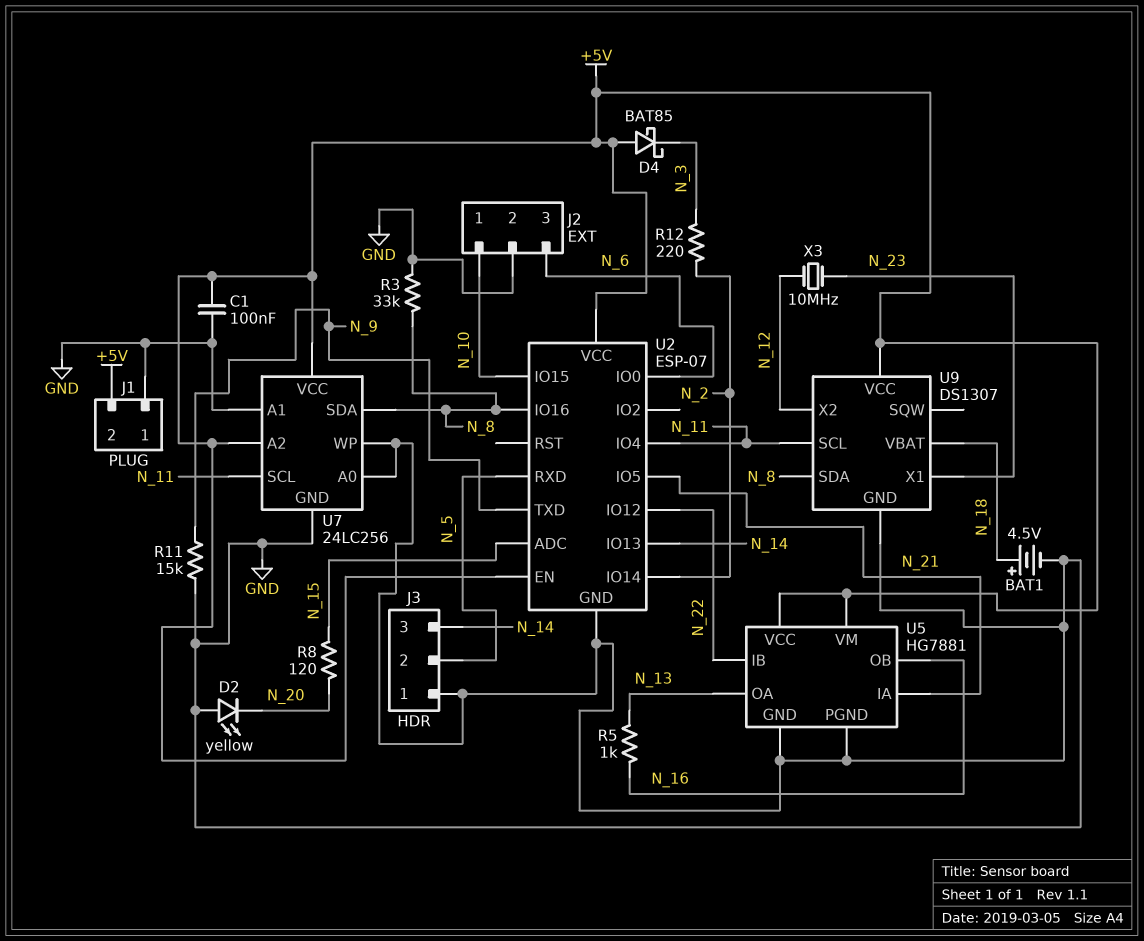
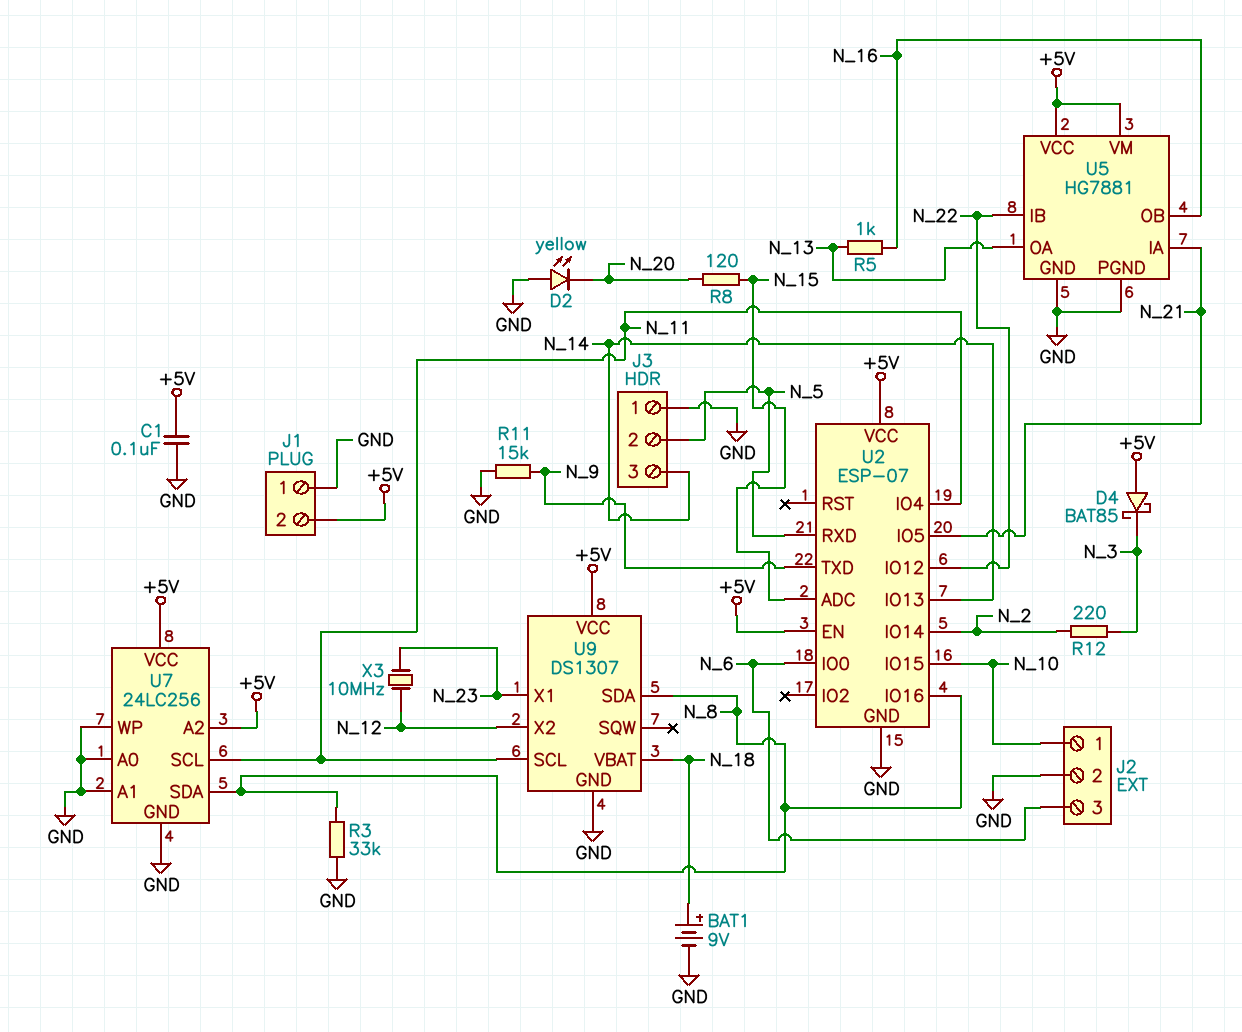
BAT1: 4.5V (plus N_18, minus GND) -> 9V (plus N_18, minus GND)

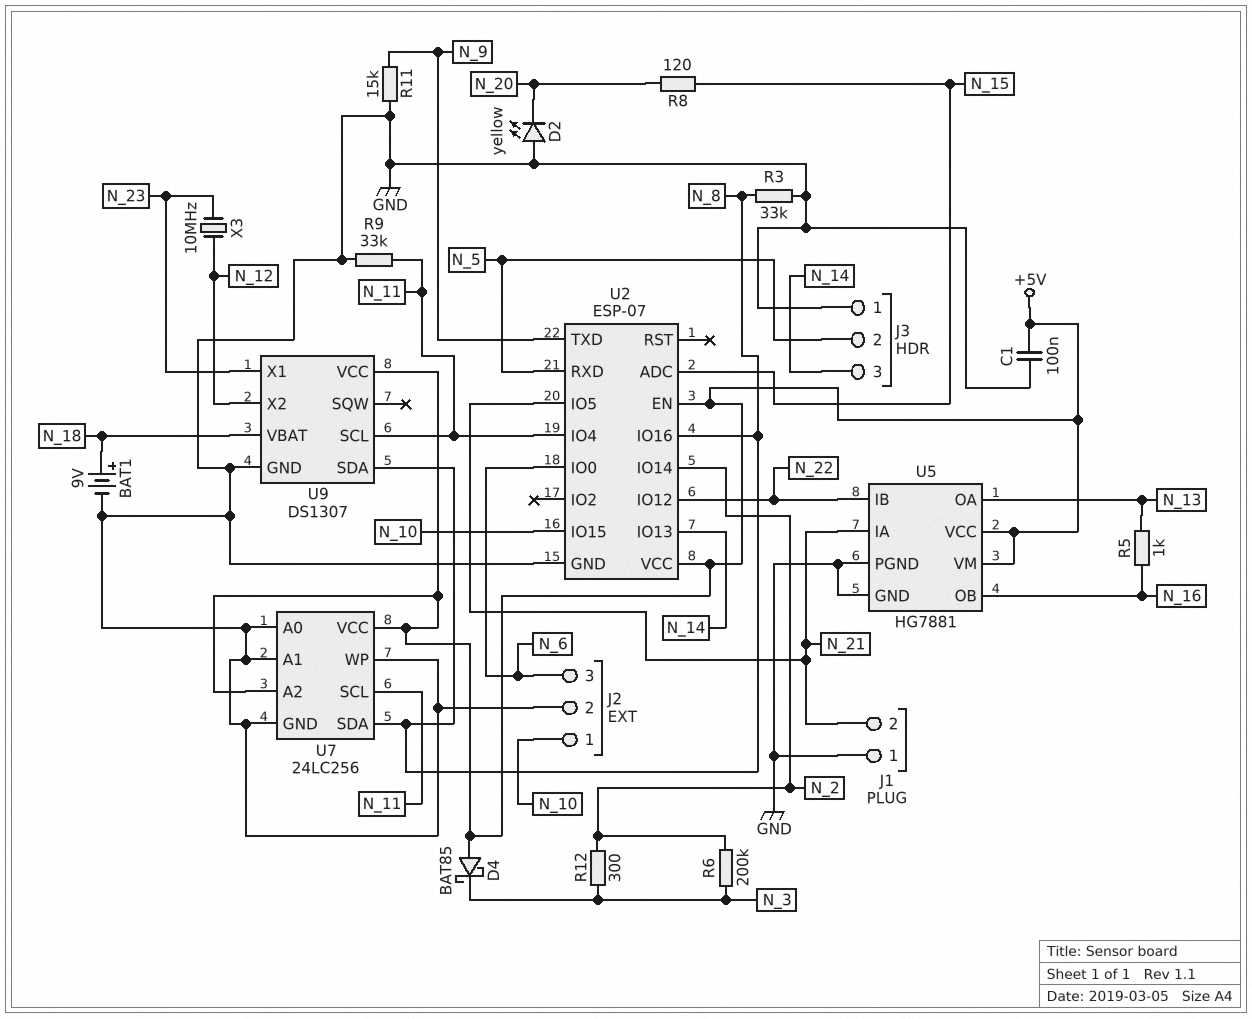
J1 pin 2: +5V -> N_21
R6: none -> 200k (N_2, N_3)
R9: none -> 33k (GND, N_11)
R12: 220 (N_2, N_3) -> 300 (N_2, N_3)

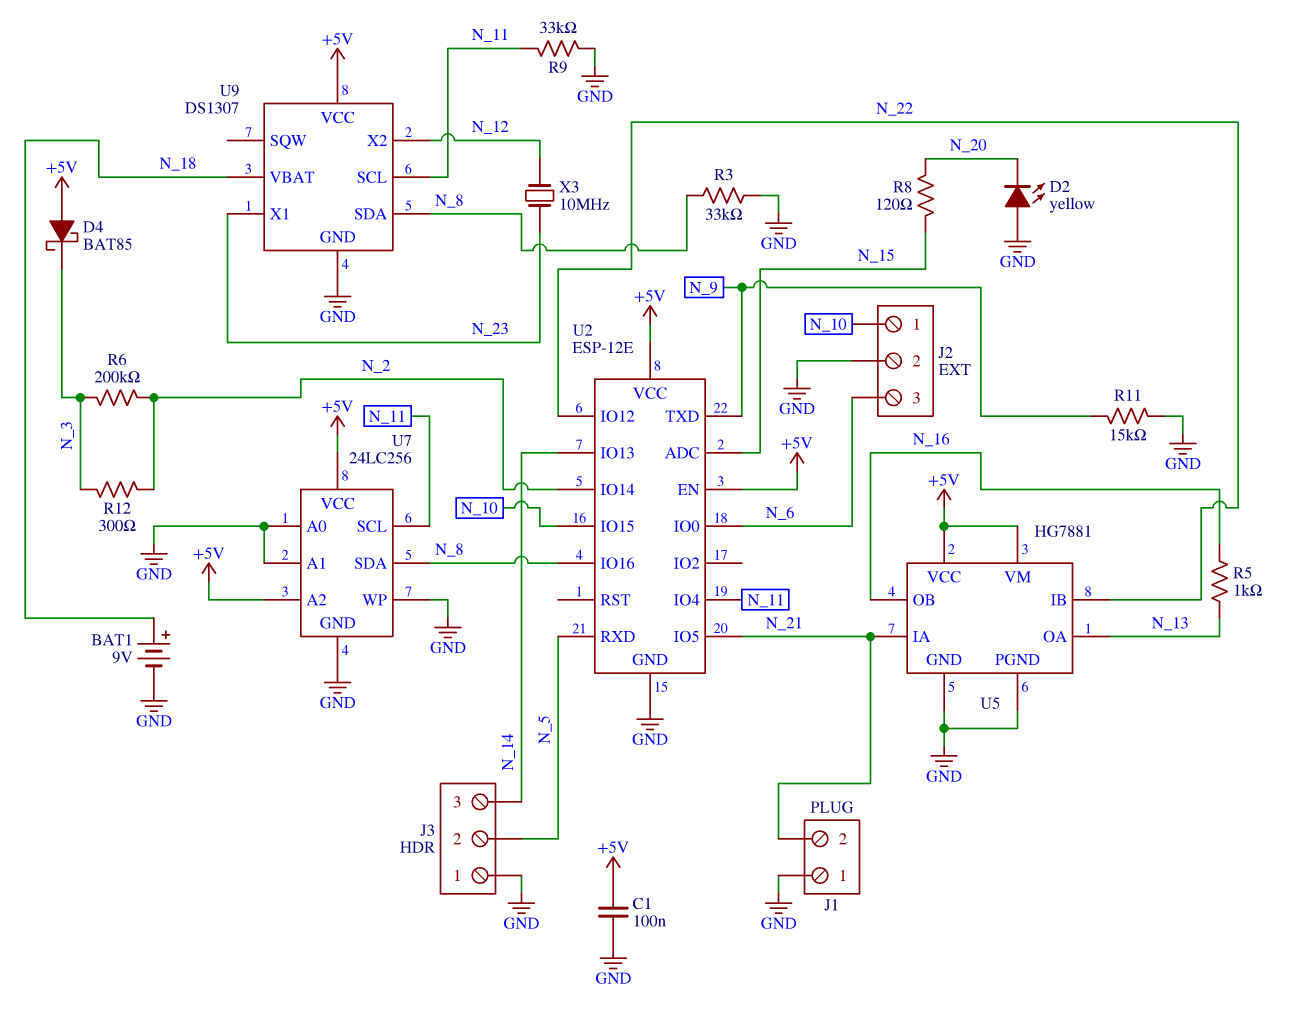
U2: ESP-07 -> ESP-12E

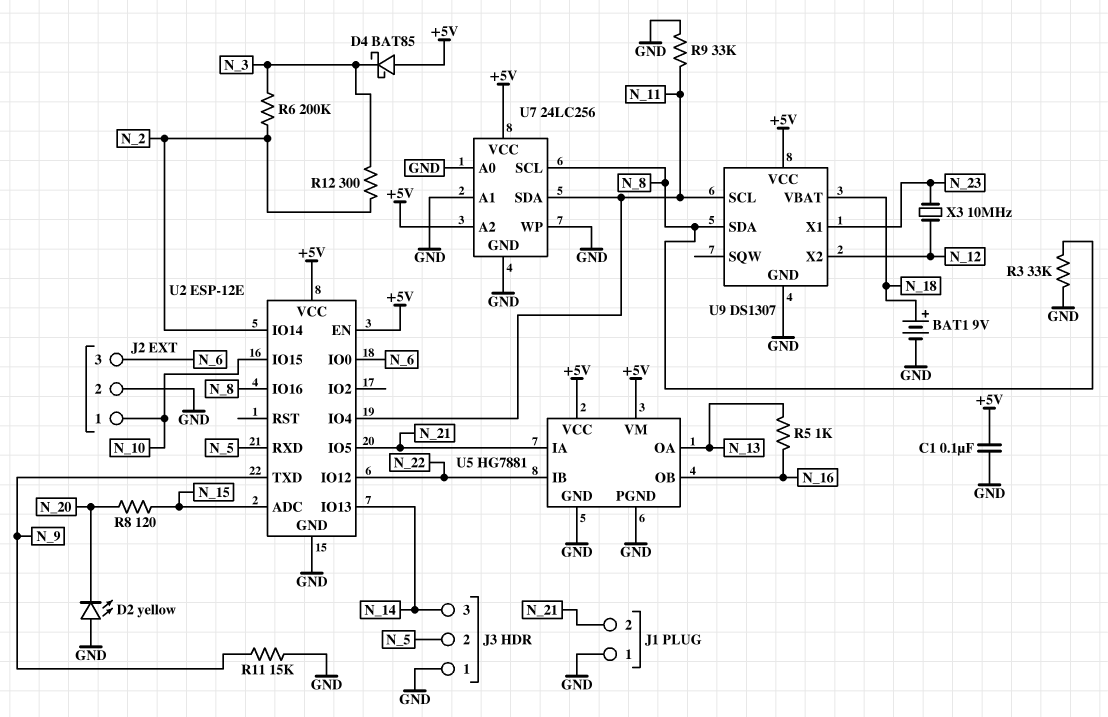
U7 pin SCL: N_11 -> N_8
U7 pin SDA: N_8 -> N_11

